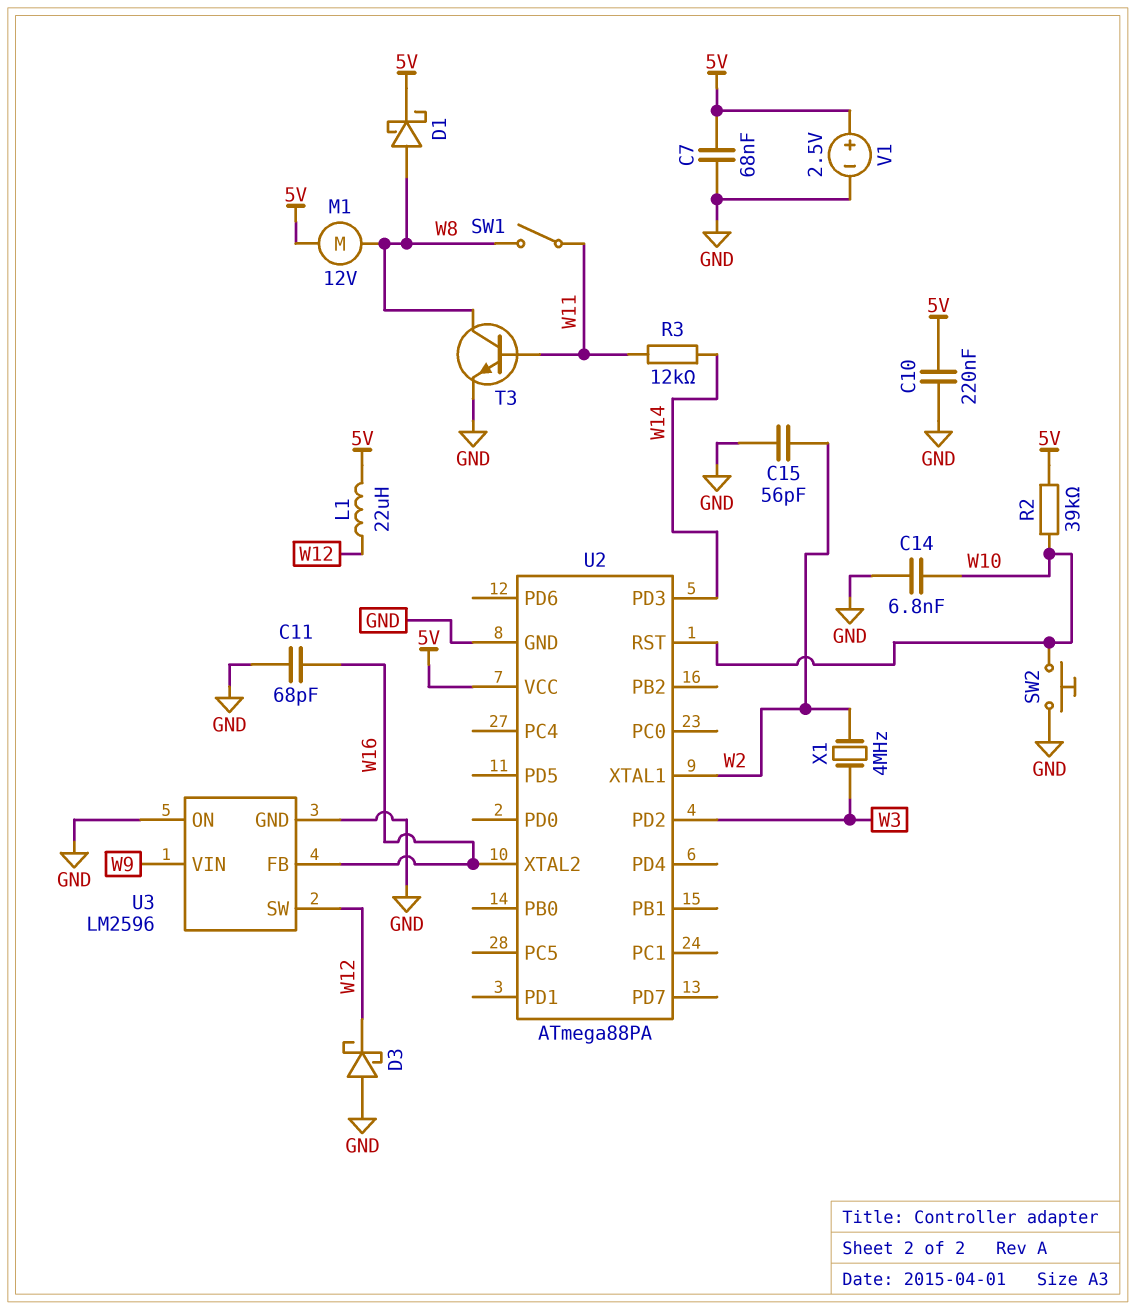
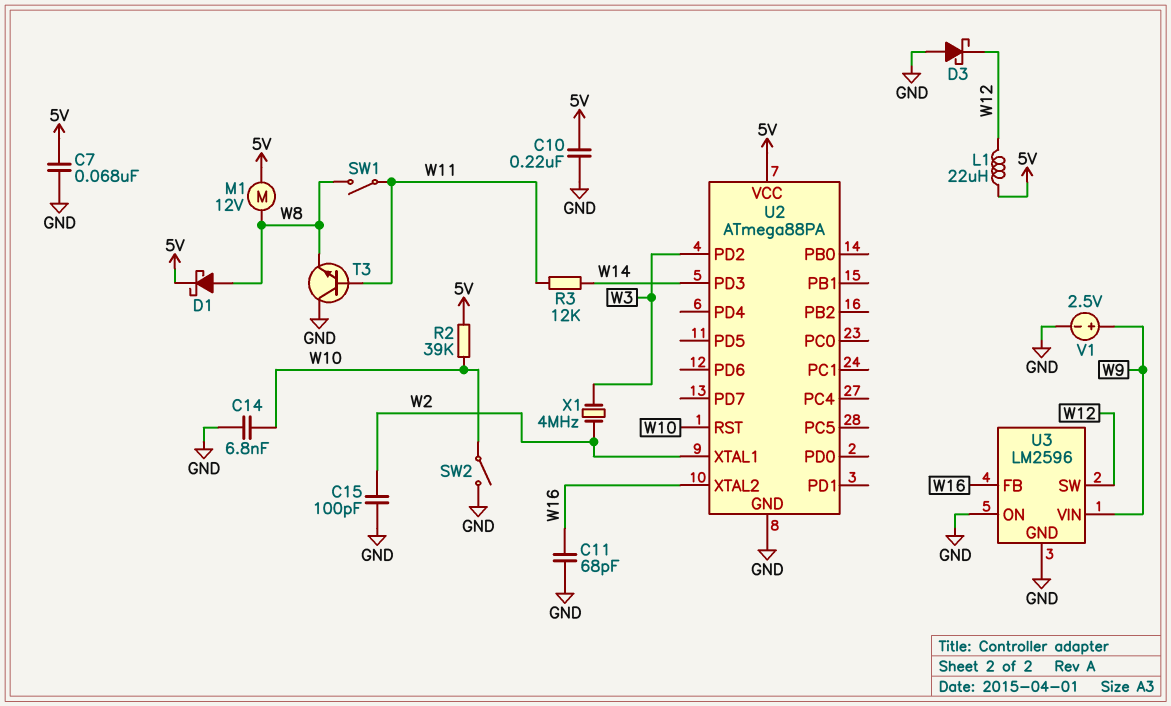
C15: 56pF (GND, W2) -> 100pF (GND, W2)
SW2: button (GND, W10) -> switch (GND, W10)
T3: NPN (B W11, C W8, E GND) -> NPN (B W11, C GND, E W8)
V1: 2.5V (plus 5V, minus GND) -> 2.5V (plus W9, minus GND)

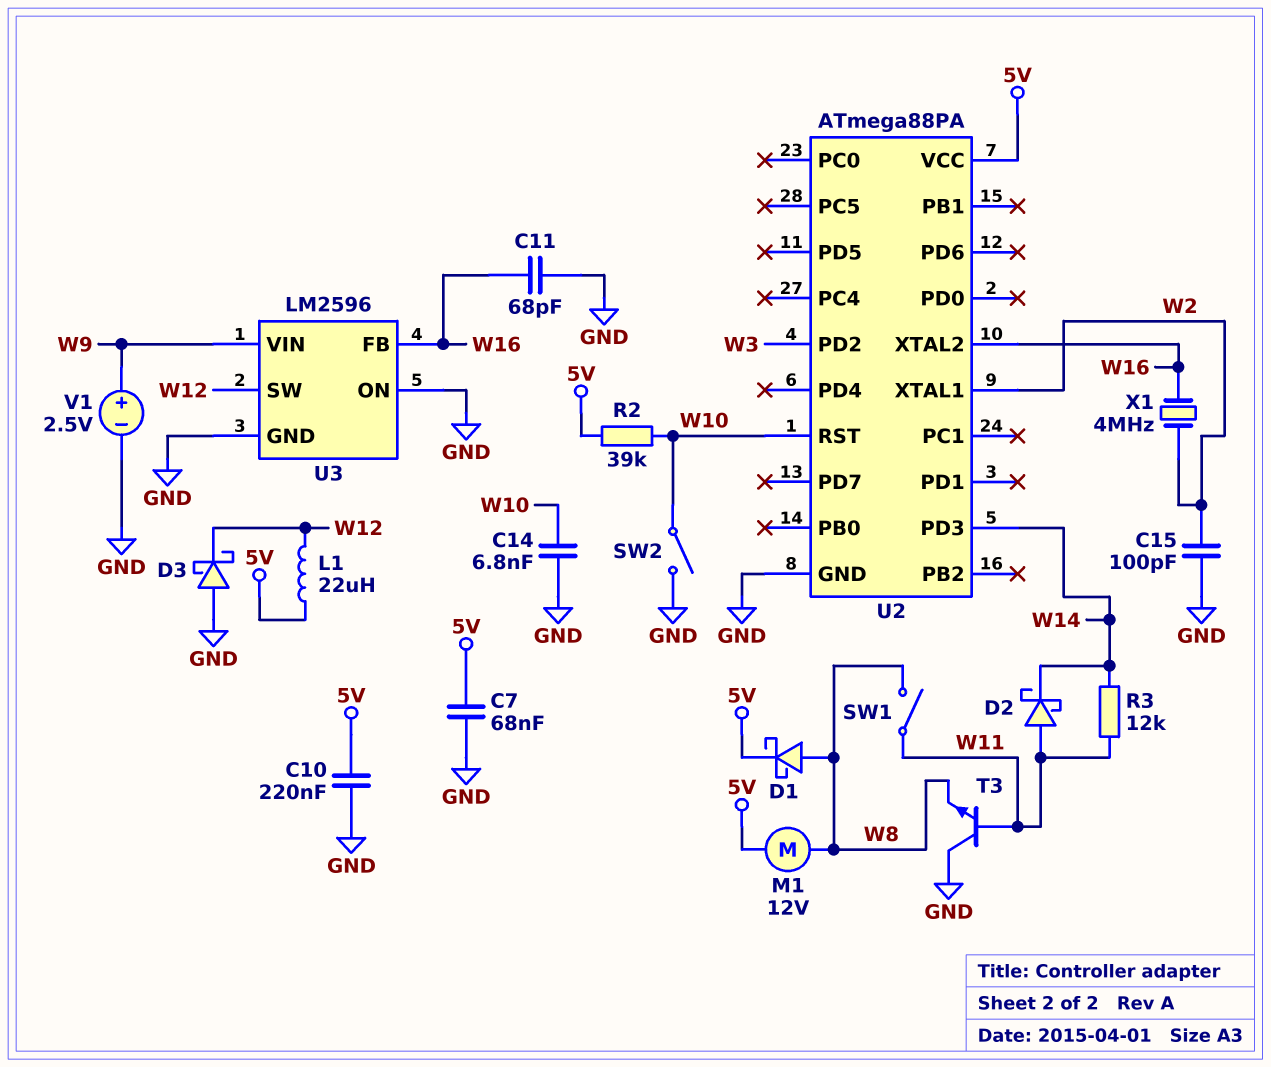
D2: none -> schottky (A W11, K W14)
X1: 4MHz (W2, W3) -> 4MHz (W2, W16)

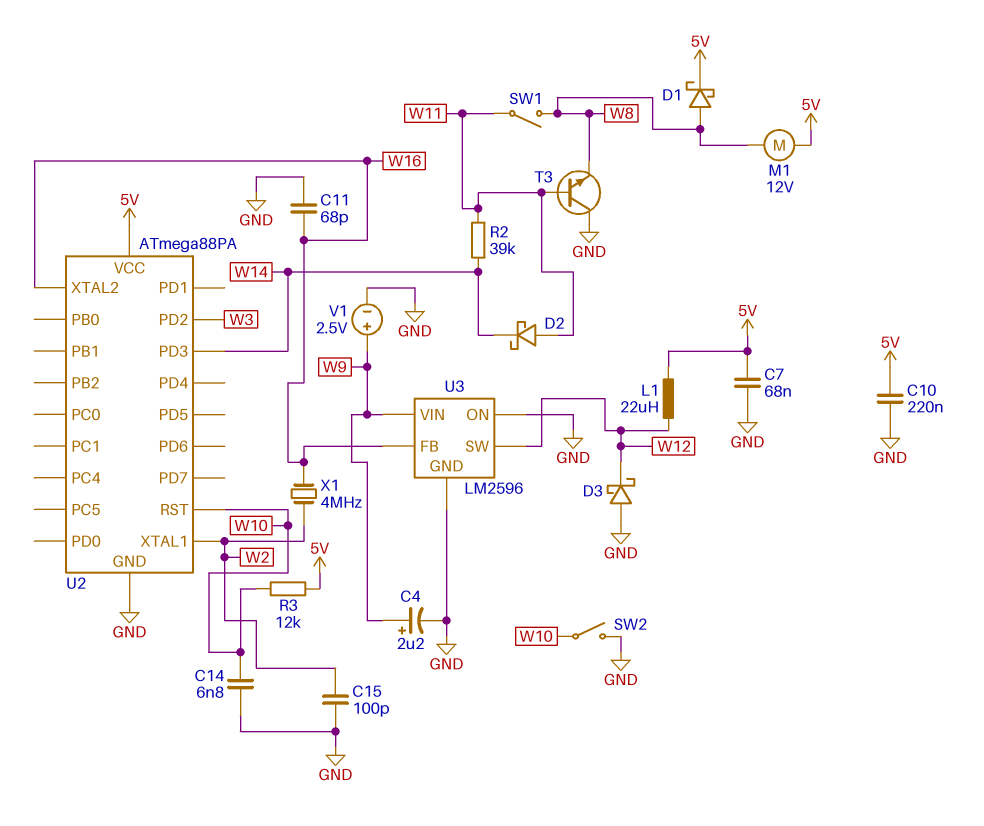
C4: none -> 2.2uF (plus W9, minus GND)
R2: 39k (5V, W10) -> 39k (W11, W14)
R3: 12k (W11, W14) -> 12k (5V, W10)

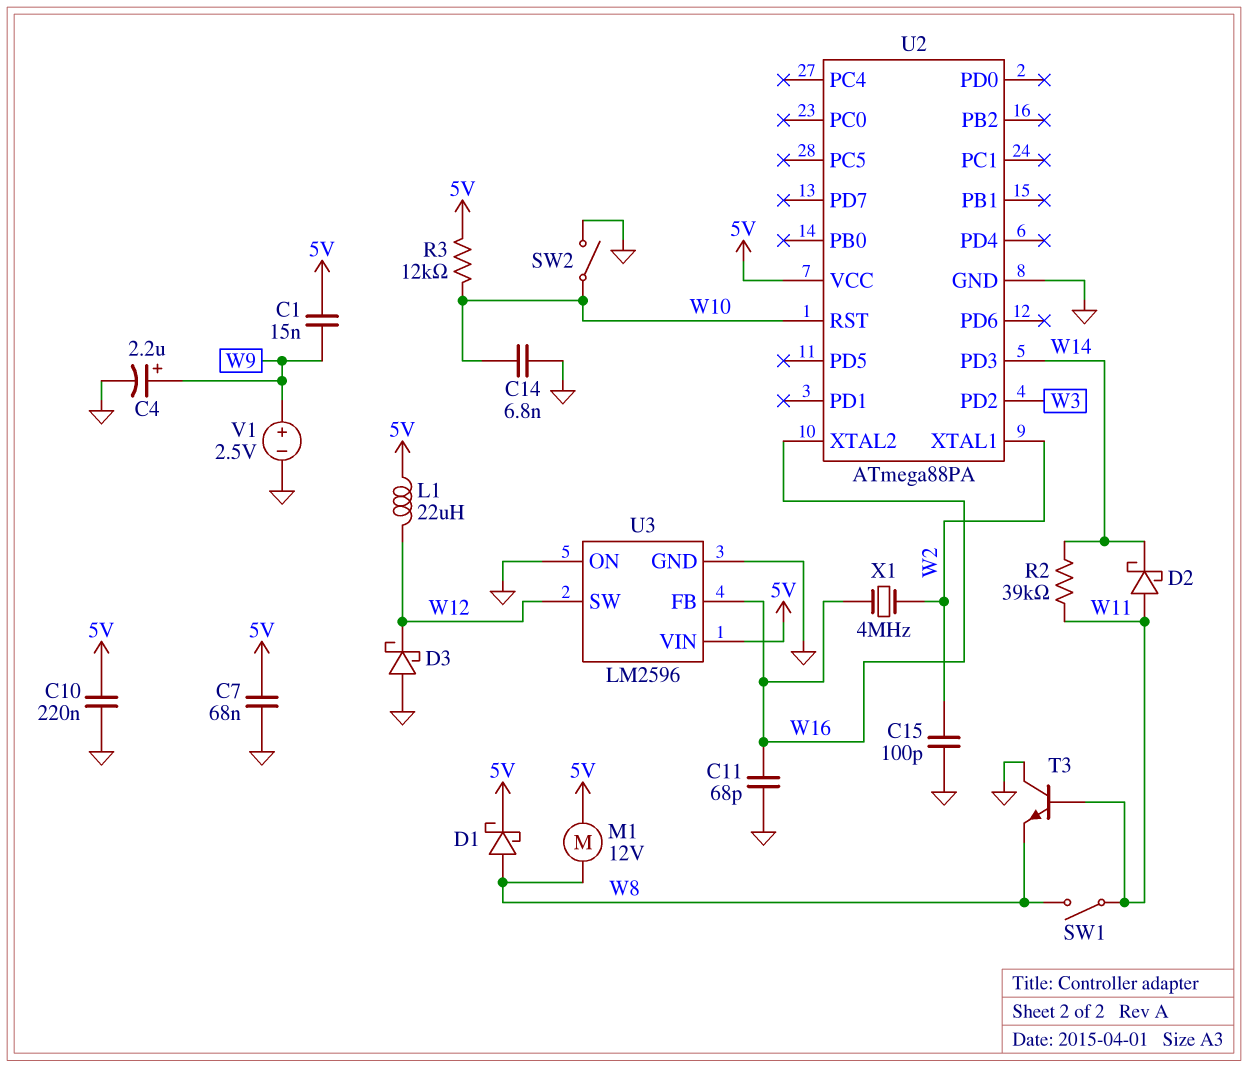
C1: none -> 15nF (5V, W9)
U3 pin VIN: W9 -> 5V

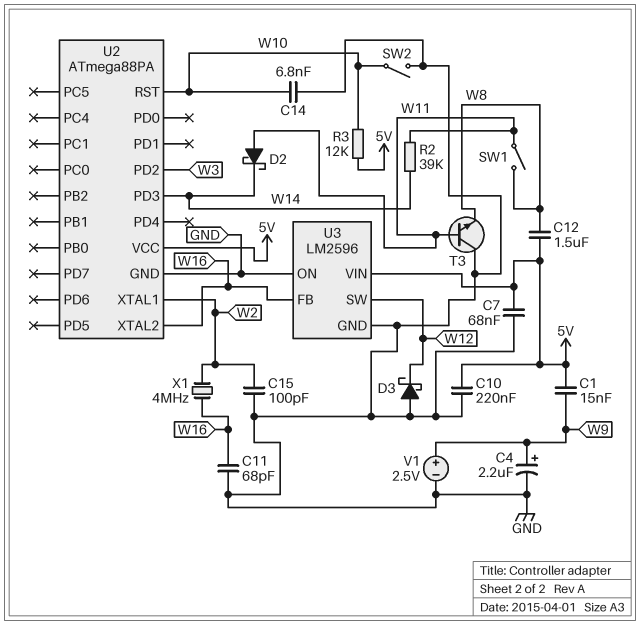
C12: none -> 1.5uF (5V, W8)
D1: schottky (A W8, K 5V) -> none
L1: 22uH (5V, W12) -> none
M1: motor 12V (5V, W8) -> none

